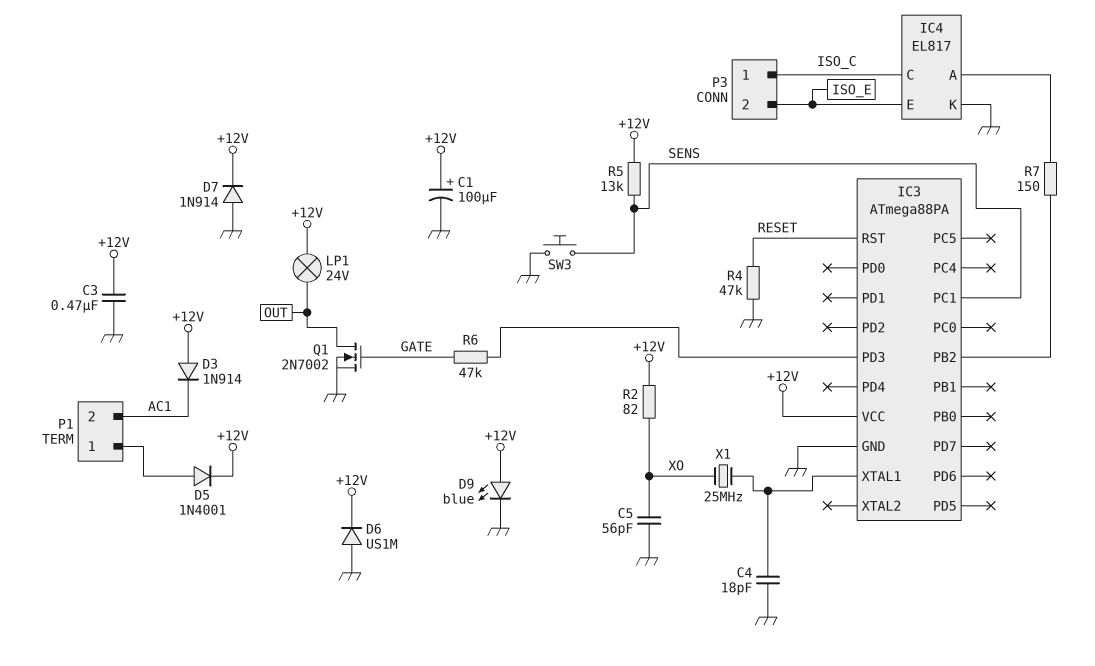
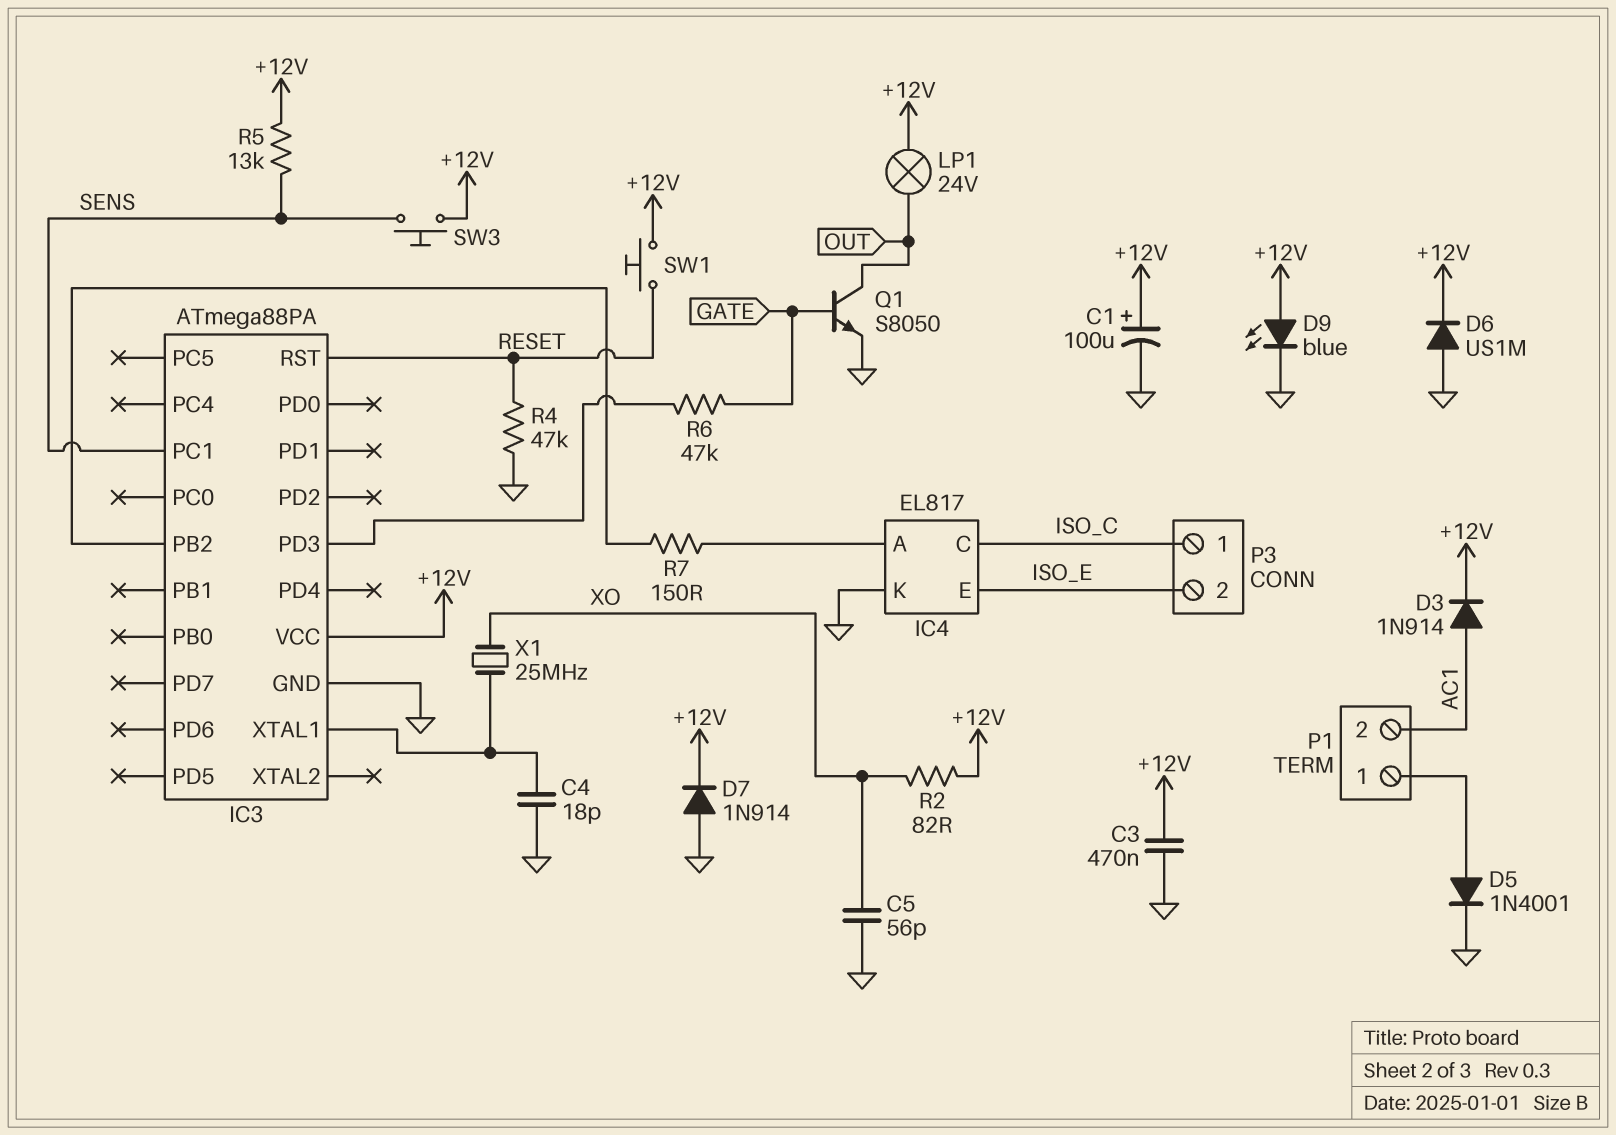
D3: diode 1N914 (A +12V, K AC1) -> diode 1N914 (A AC1, K +12V)
D5: diode 1N4001 (A P1/1, K +12V) -> diode 1N4001 (A P1/1, K GND)
Q1: NMOS 2N7002 (G GATE, D OUT, S GND) -> NPN S8050 (B GATE, C OUT, E GND)
SW1: none -> button (+12V, RESET)
SW3: button (GND, SENS) -> button (+12V, SENS)

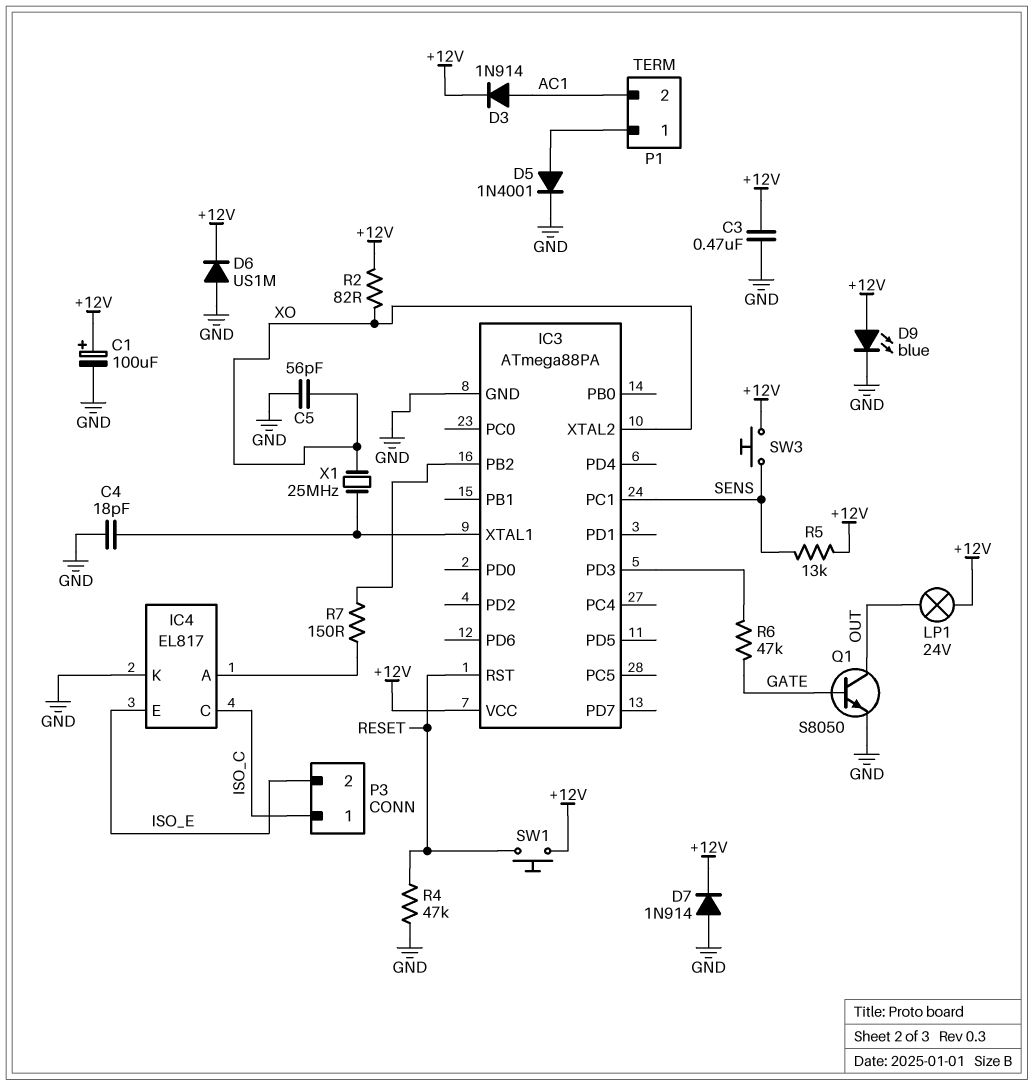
IC3 pin XTAL2: none -> XO

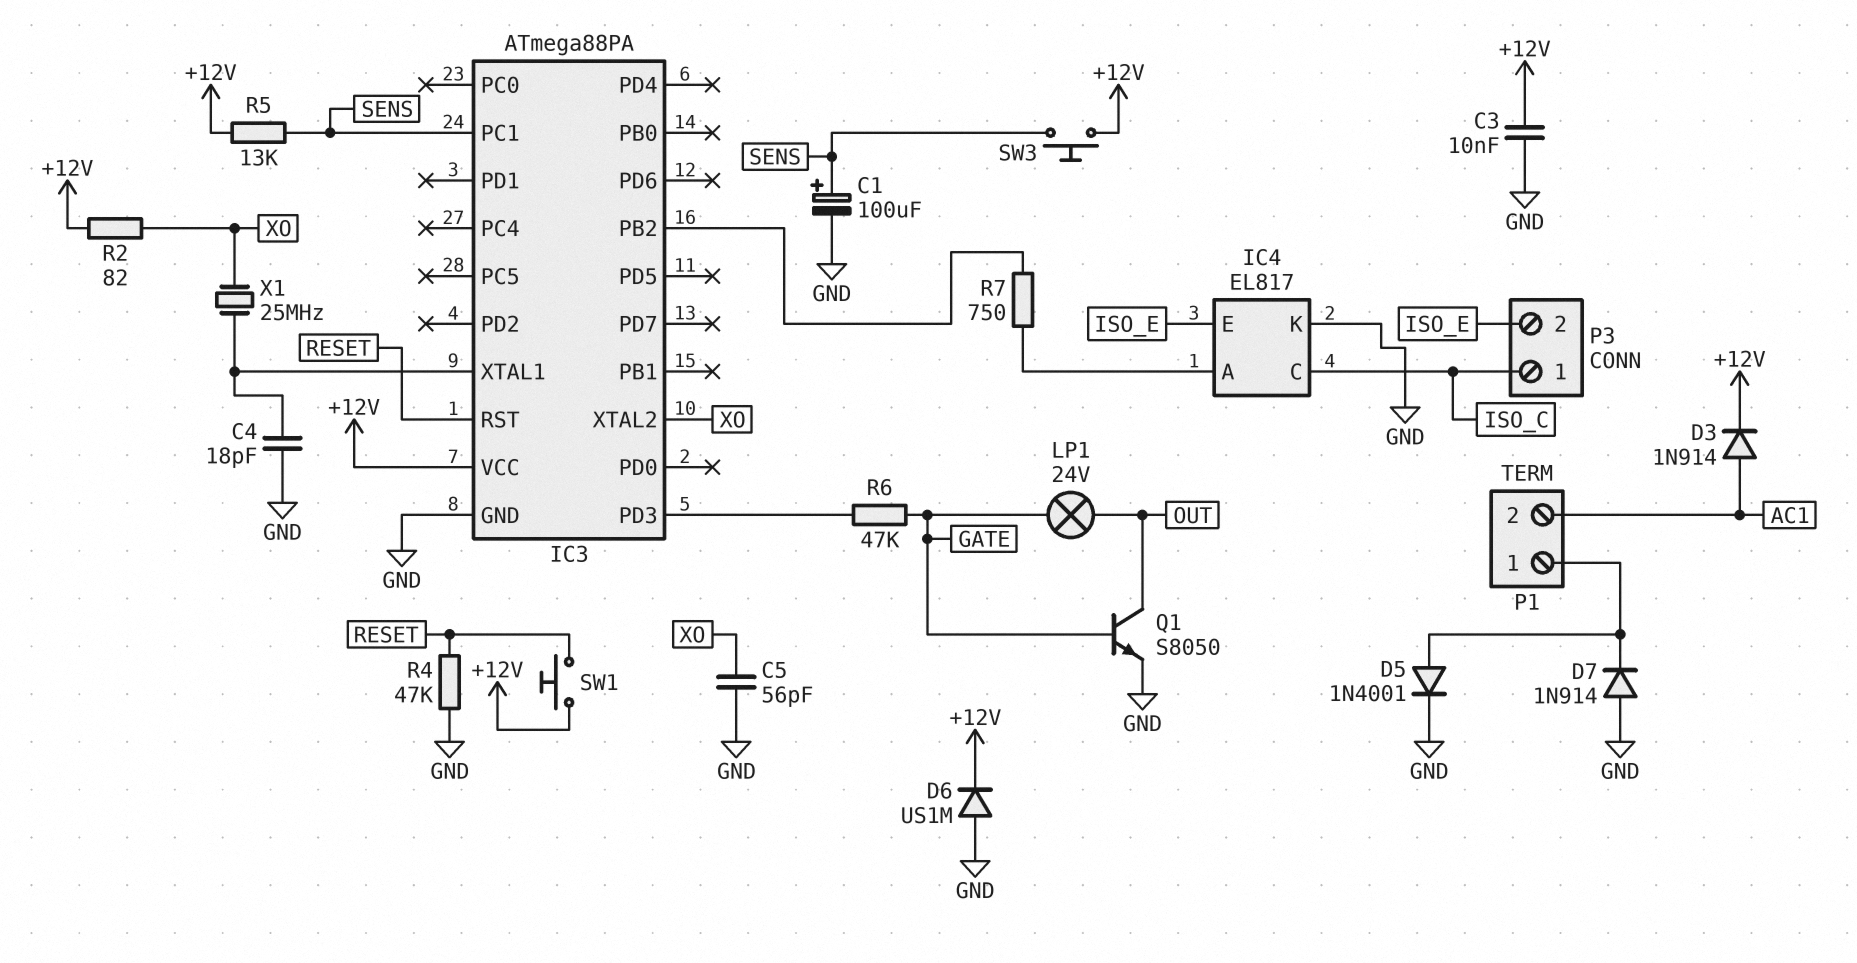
C1: 100uF (plus +12V, minus GND) -> 100uF (plus SENS, minus GND)
C3: 470nF (+12V, GND) -> 10nF (+12V, GND)
D7: diode 1N914 (A GND, K +12V) -> diode 1N914 (A GND, K P1/1)
D9: LED blue (A +12V, K GND) -> none
LP1: lamp 24V (+12V, OUT) -> lamp 24V (GATE, OUT)
R7: 150 (IC3/PB2, IC4/A) -> 750 (IC3/PB2, IC4/A)

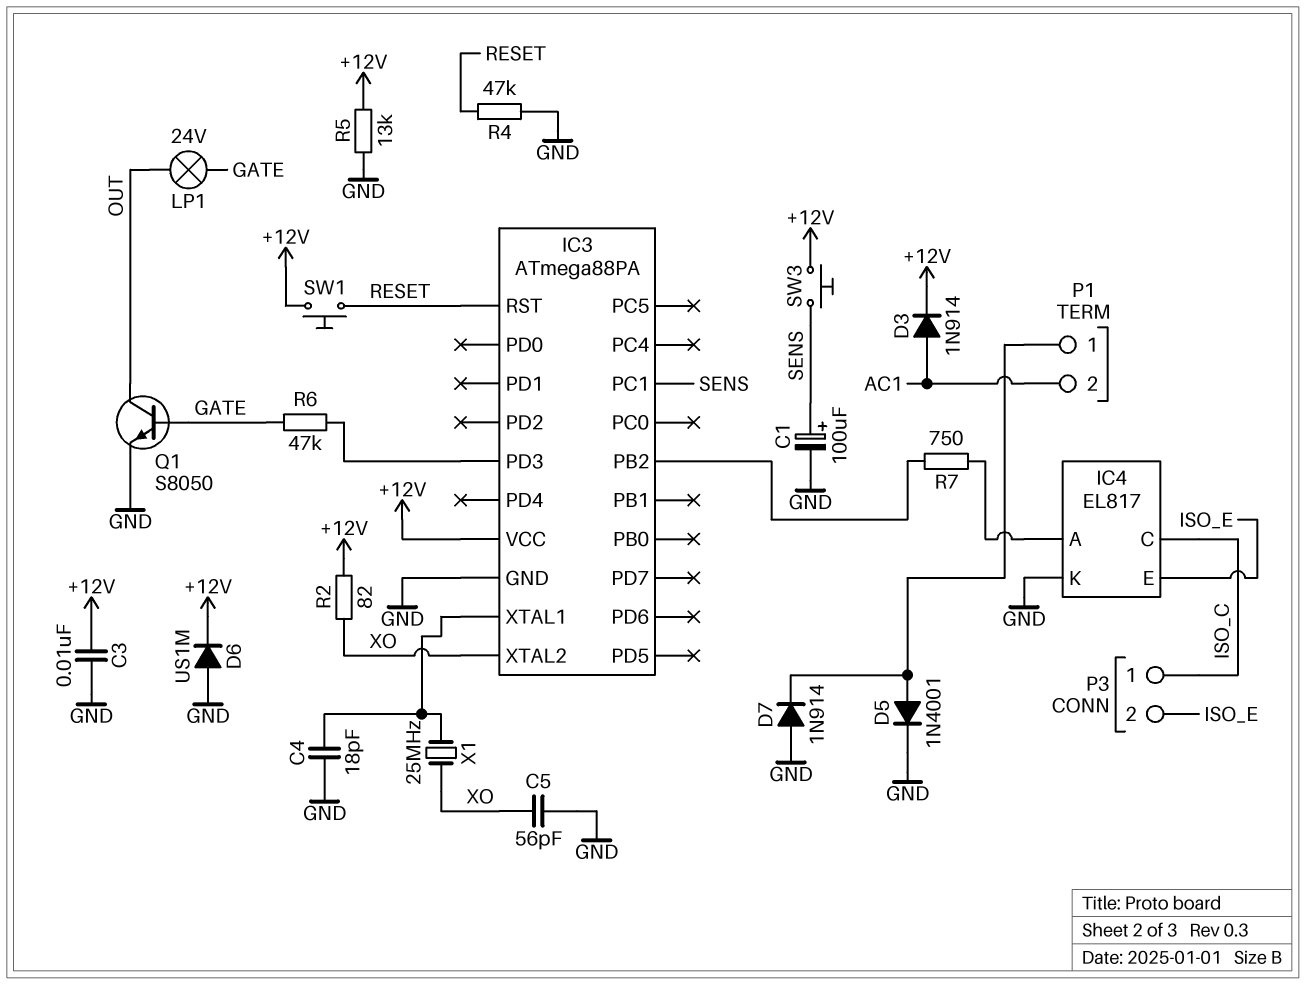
R5: 13k (+12V, SENS) -> 13k (+12V, GND)

